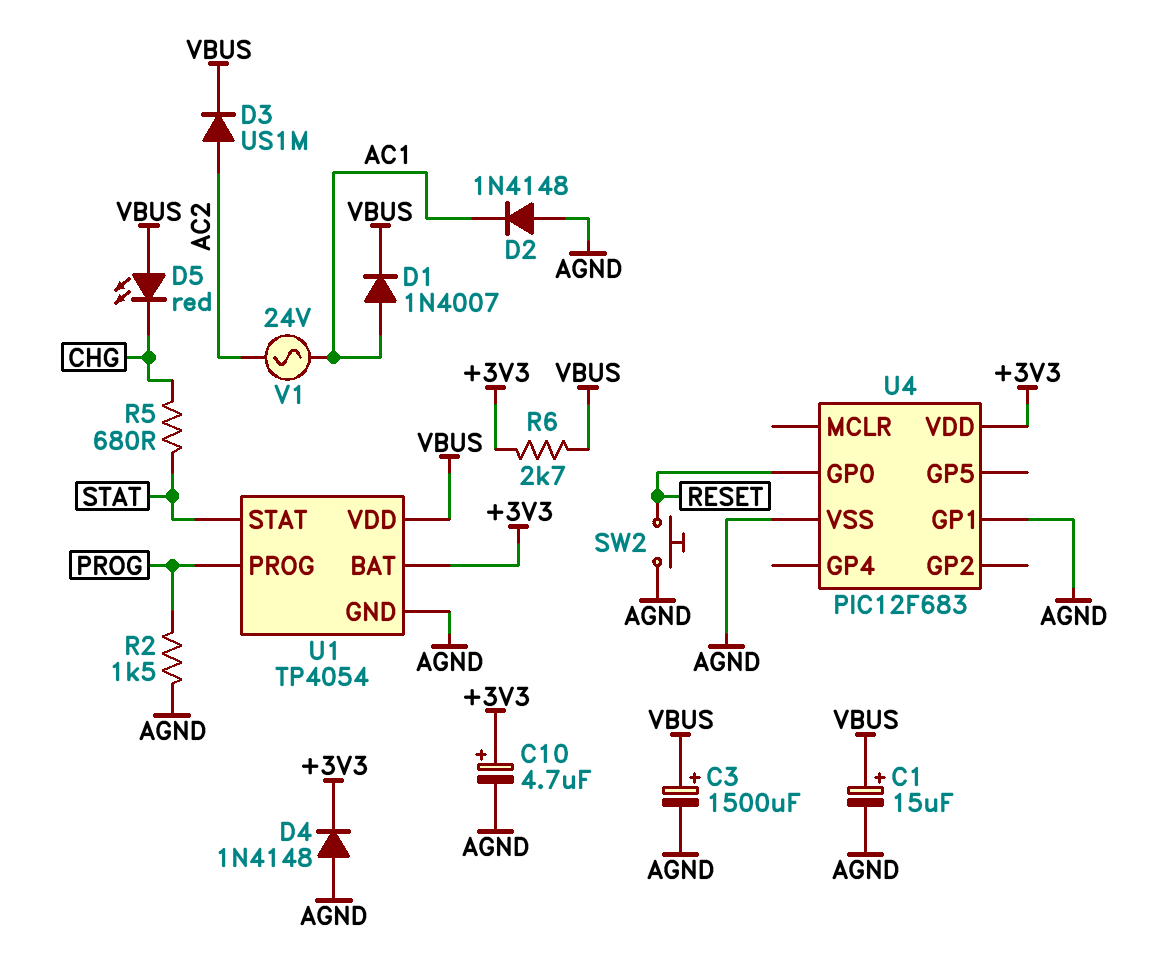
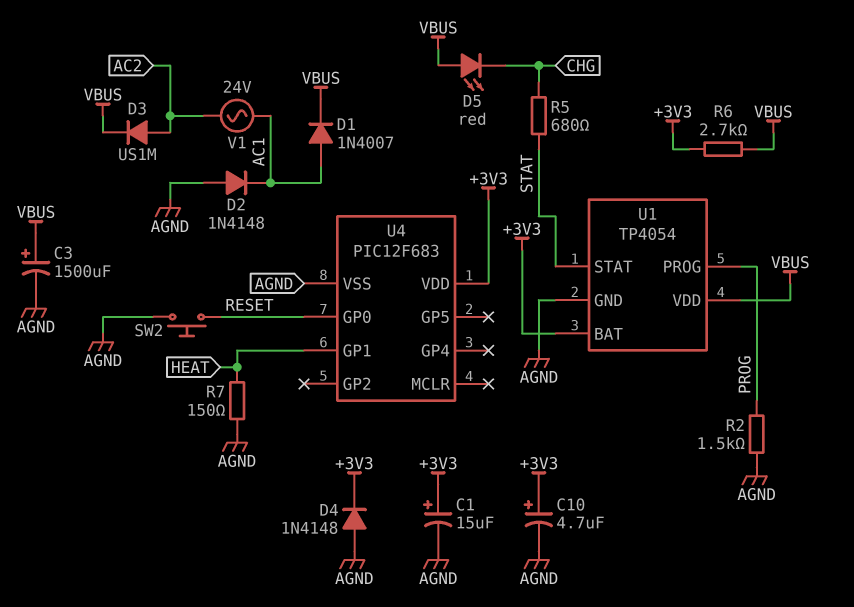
C1: 15uF (plus VBUS, minus AGND) -> 15uF (plus +3V3, minus AGND)
R7: none -> 150 (AGND, HEAT)
U4 pin GP1: AGND -> HEAT

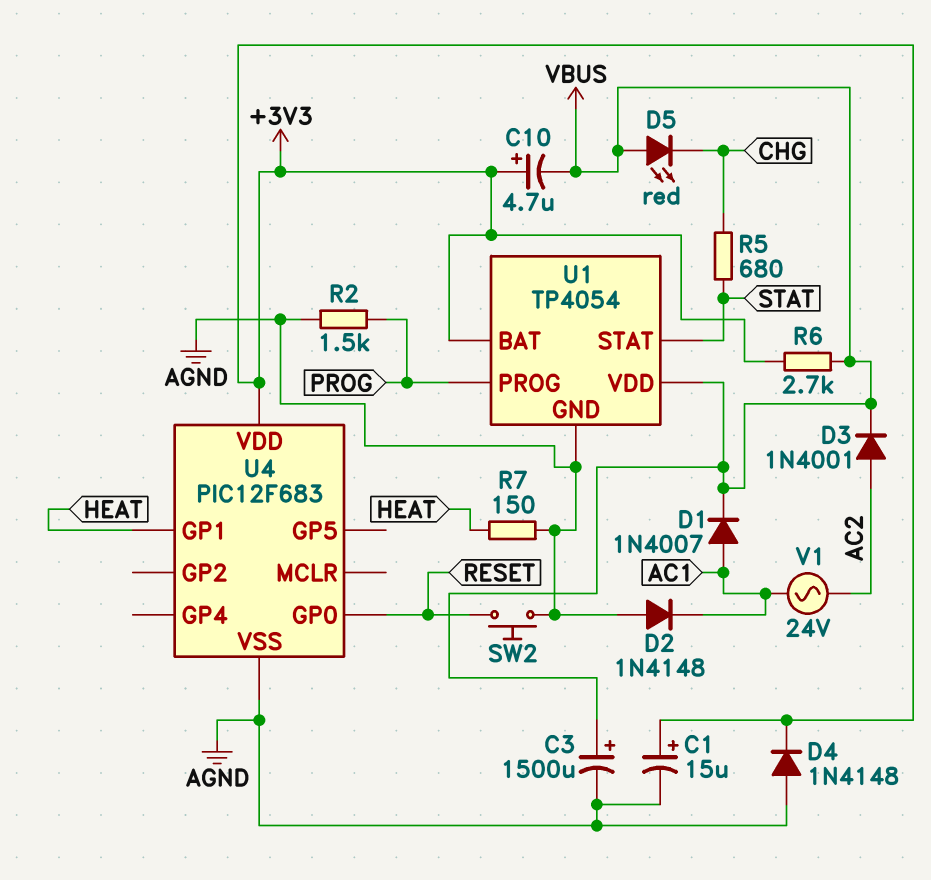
C10: 4.7uF (plus +3V3, minus AGND) -> 4.7uF (plus +3V3, minus VBUS)
D3: diode US1M (A AC2, K VBUS) -> diode 1N4001 (A AC2, K VBUS)

